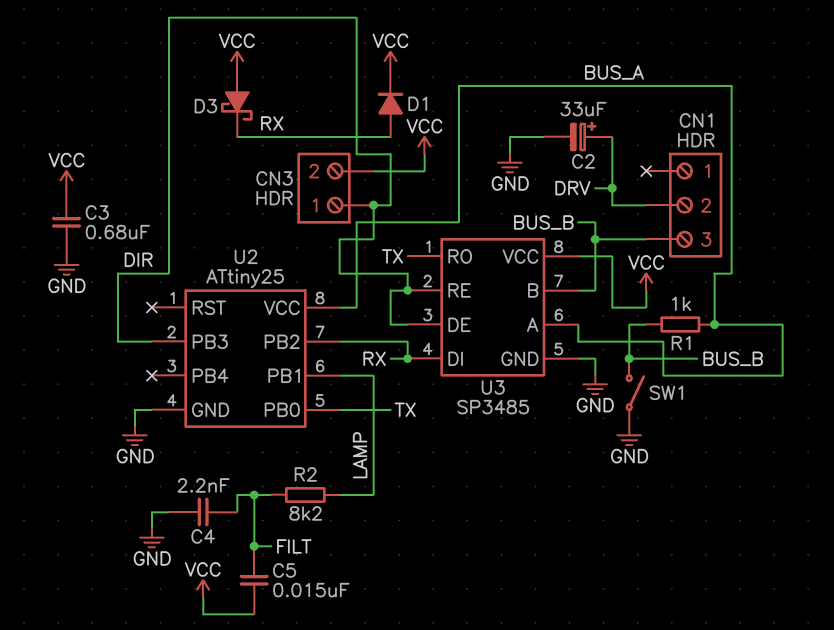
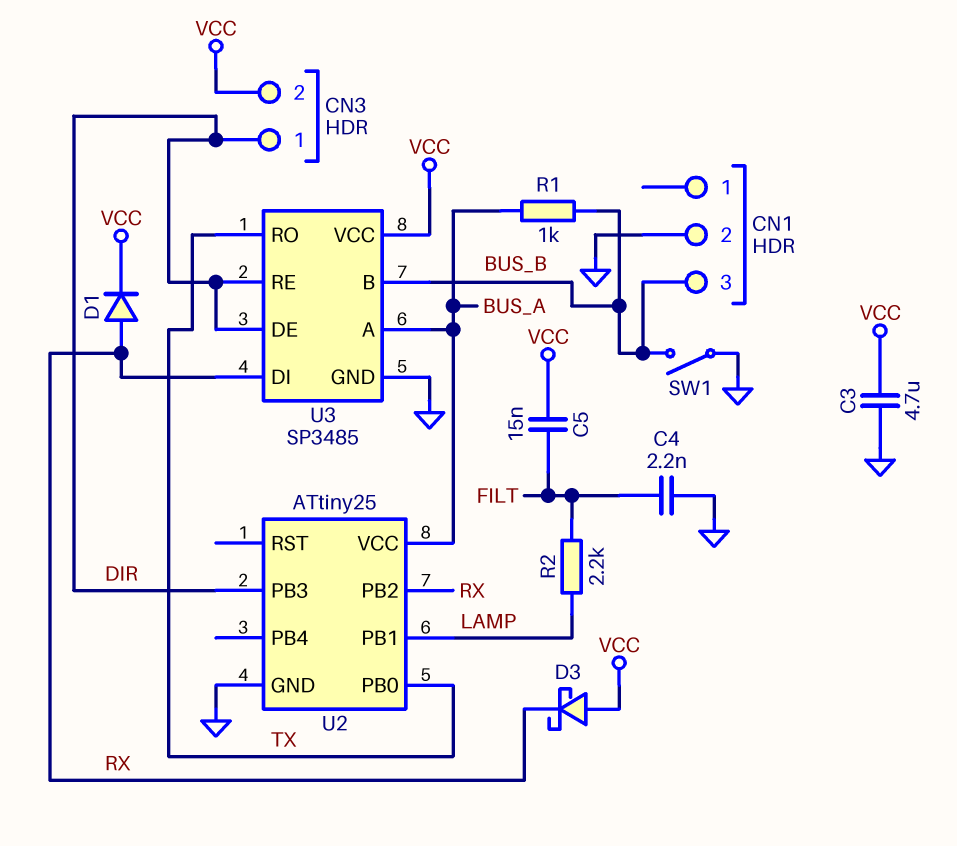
C2: 33uF (plus DRV, minus GND) -> none
C3: 680nF (GND, VCC) -> 4.7uF (GND, VCC)
CN1 pin 2: DRV -> GND
R2: 8.2k (FILT, LAMP) -> 2.2k (FILT, LAMP)

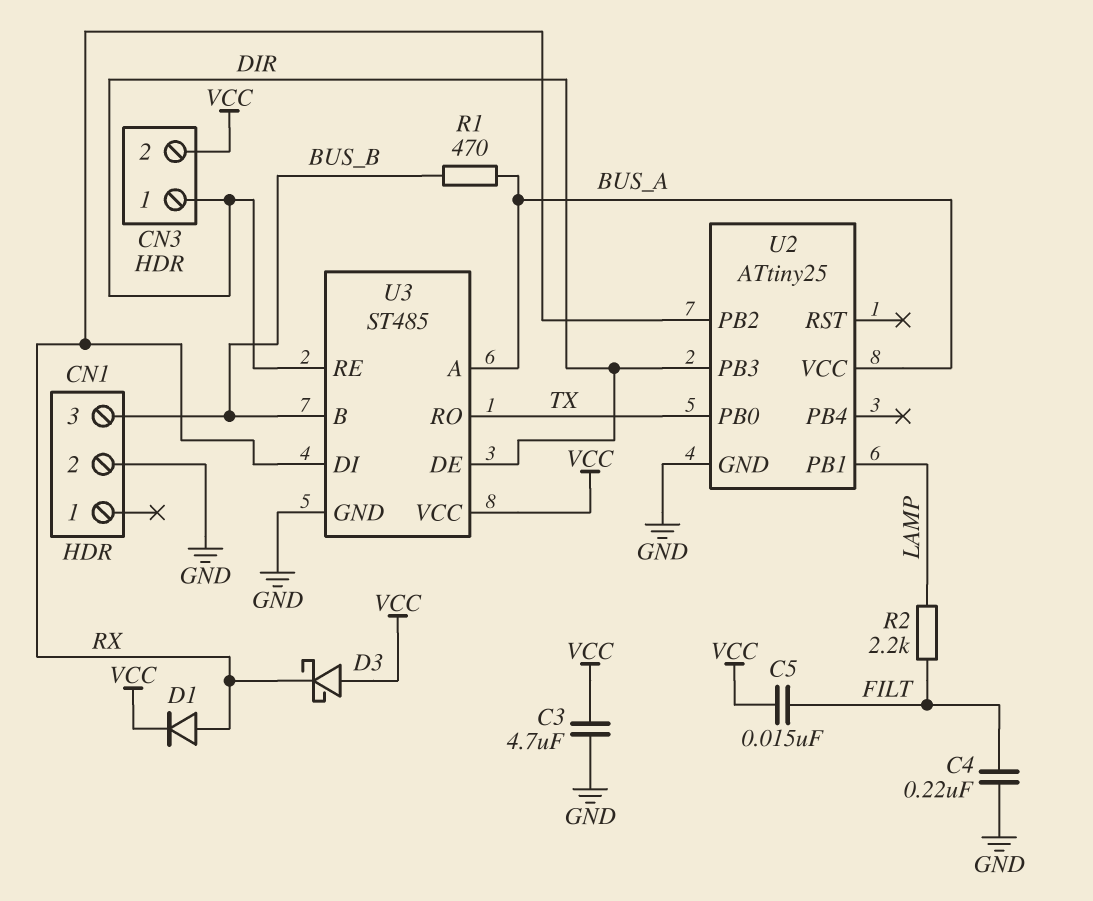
C4: 2.2nF (FILT, GND) -> 220nF (FILT, GND)
R1: 1k (BUS_A, BUS_B) -> 470 (BUS_A, BUS_B)
SW1: switch (BUS_B, GND) -> none
U3: SP3485 -> ST485

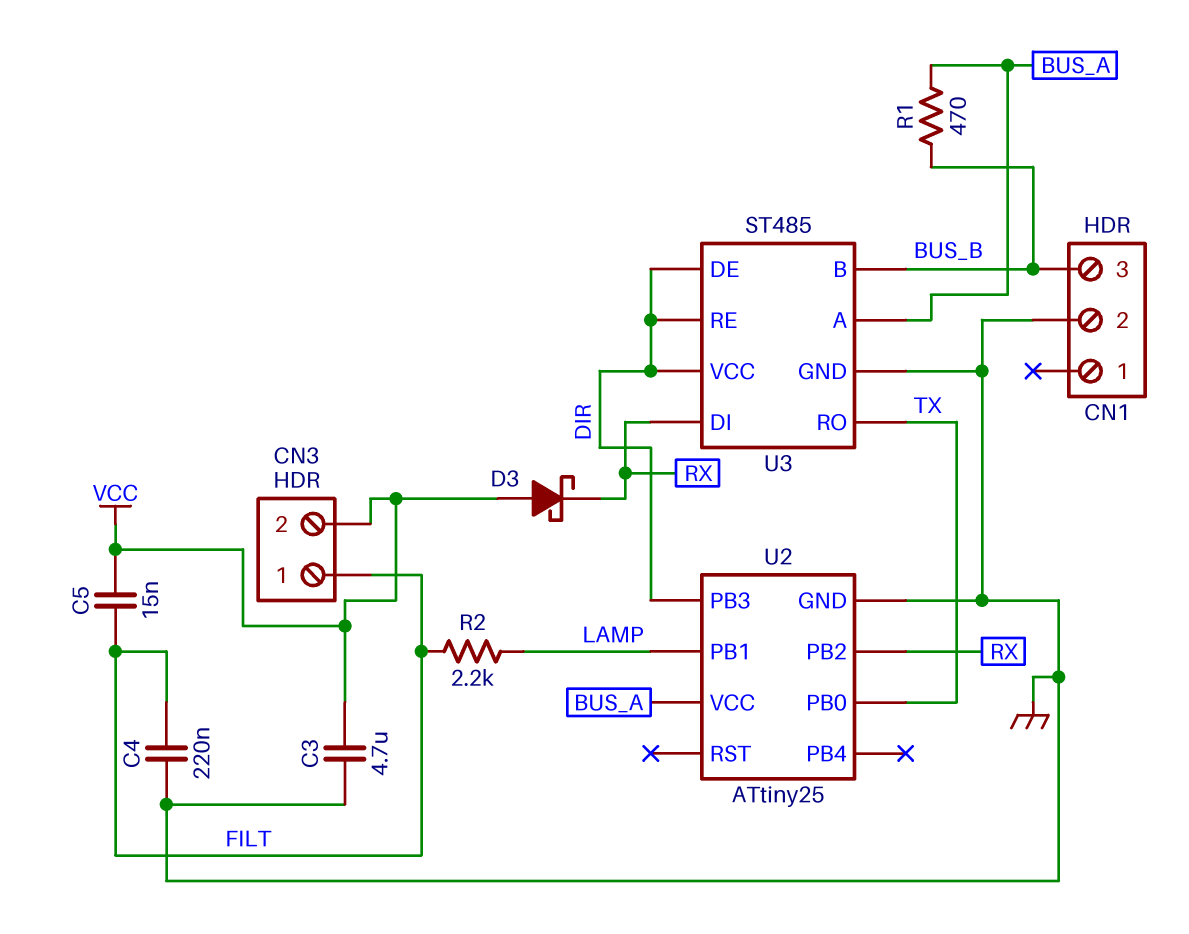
CN3 pin 1: DIR -> FILT
D1: diode (A RX, K VCC) -> none
U3 pin VCC: VCC -> DIR

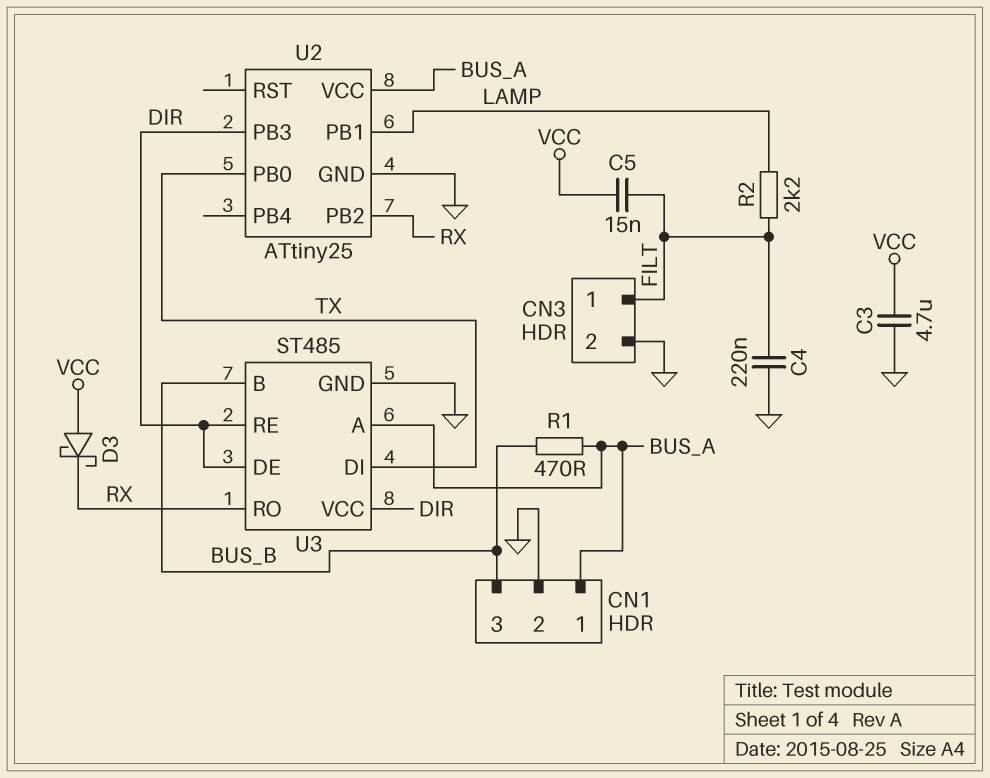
CN1 pin 1: none -> BUS_A
CN3 pin 2: VCC -> GND
U3 pin DI: RX -> TX
U3 pin RO: TX -> RX

